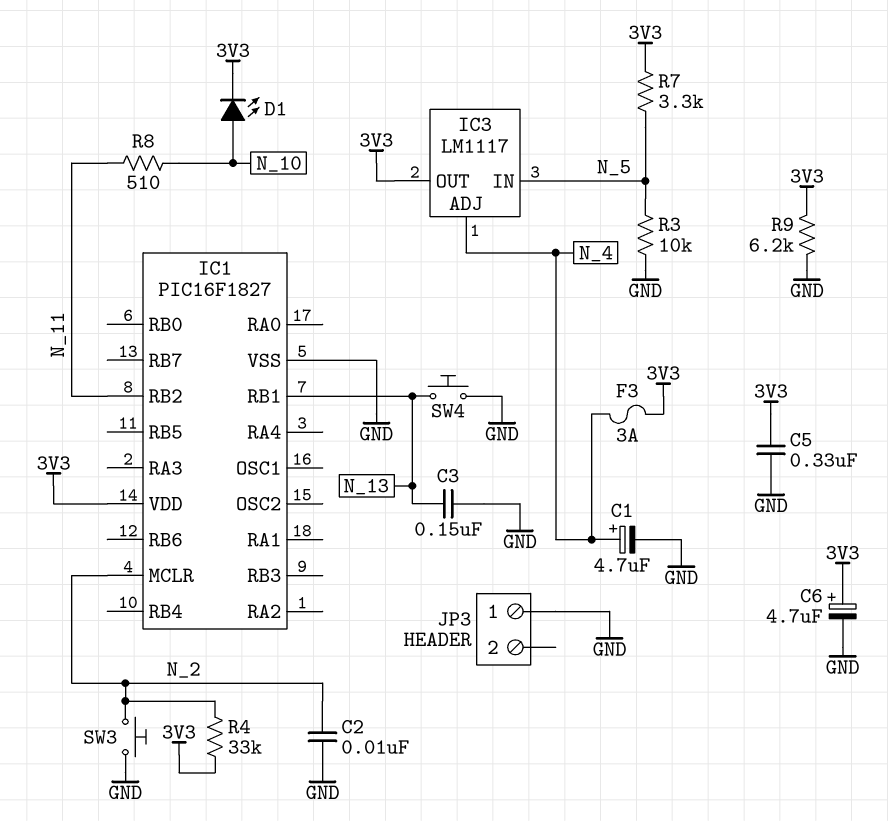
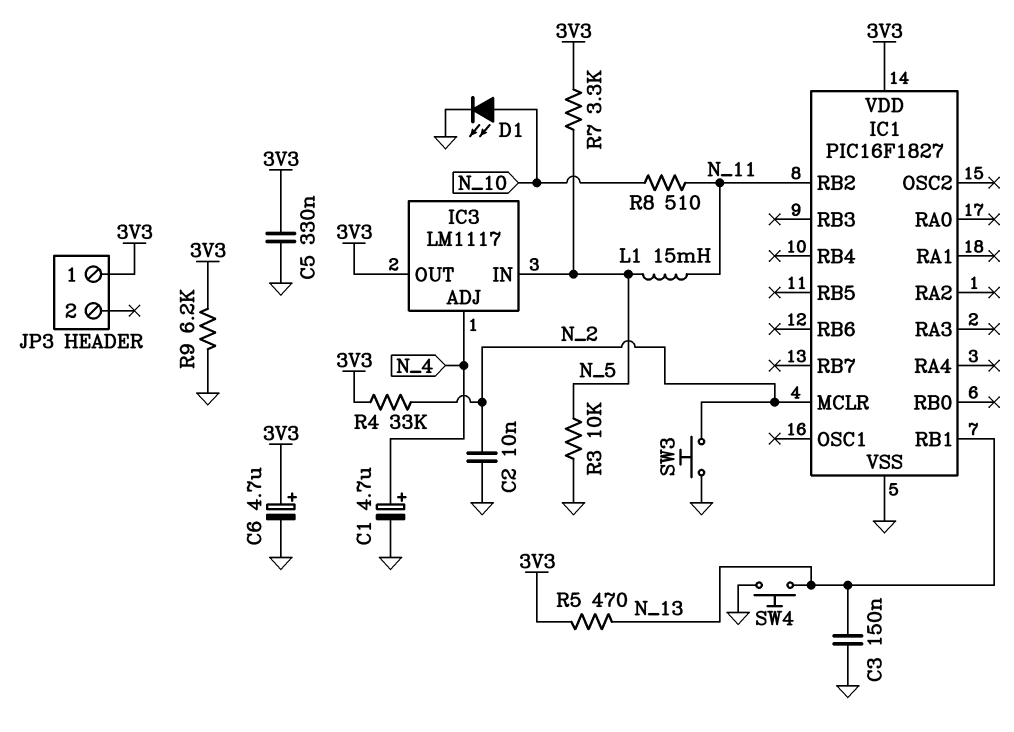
D1: LED (A N_10, K 3V3) -> LED (A N_10, K GND)
F3: 3A (3V3, N_4) -> none
JP3 pin 1: GND -> 3V3
L1: none -> 15mH (N_5, N_11)
R5: none -> 470 (3V3, N_13)

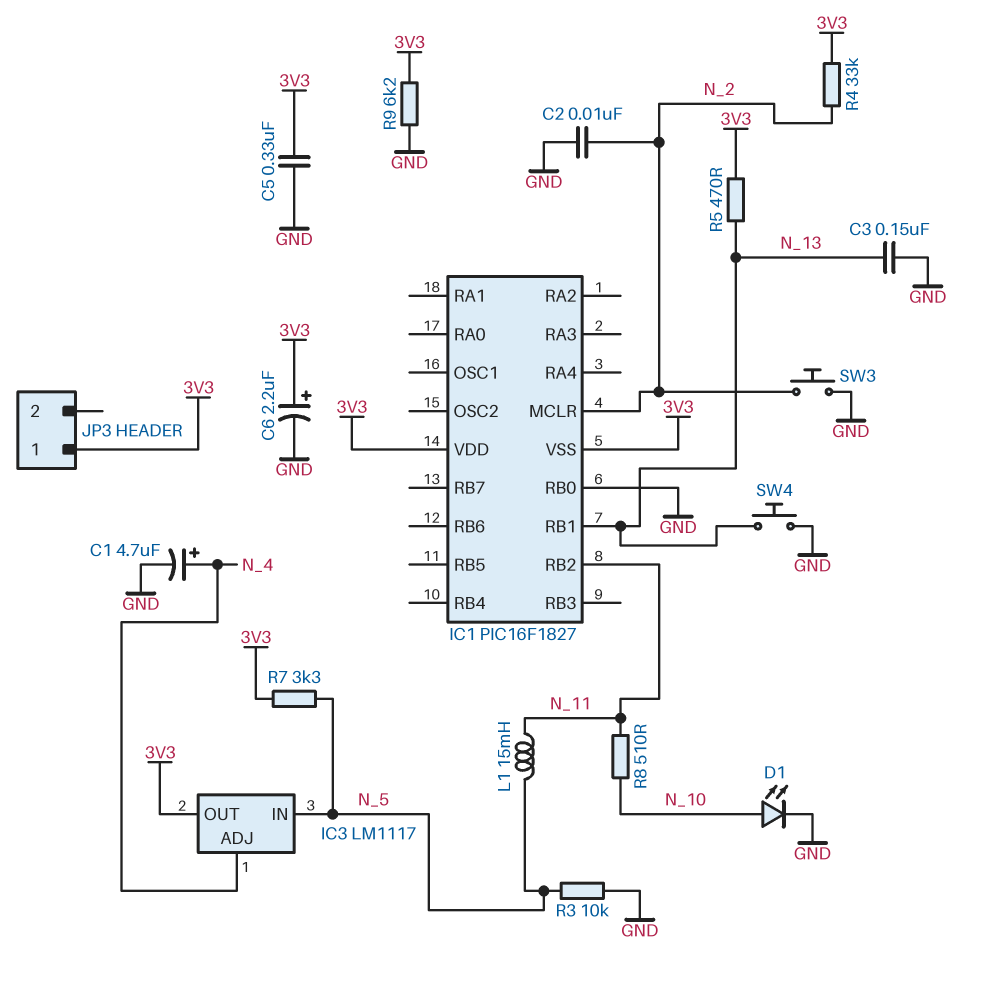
C6: 4.7uF (plus 3V3, minus GND) -> 2.2uF (plus 3V3, minus GND)
IC1 pin RB0: none -> GND
IC1 pin VSS: GND -> 3V3

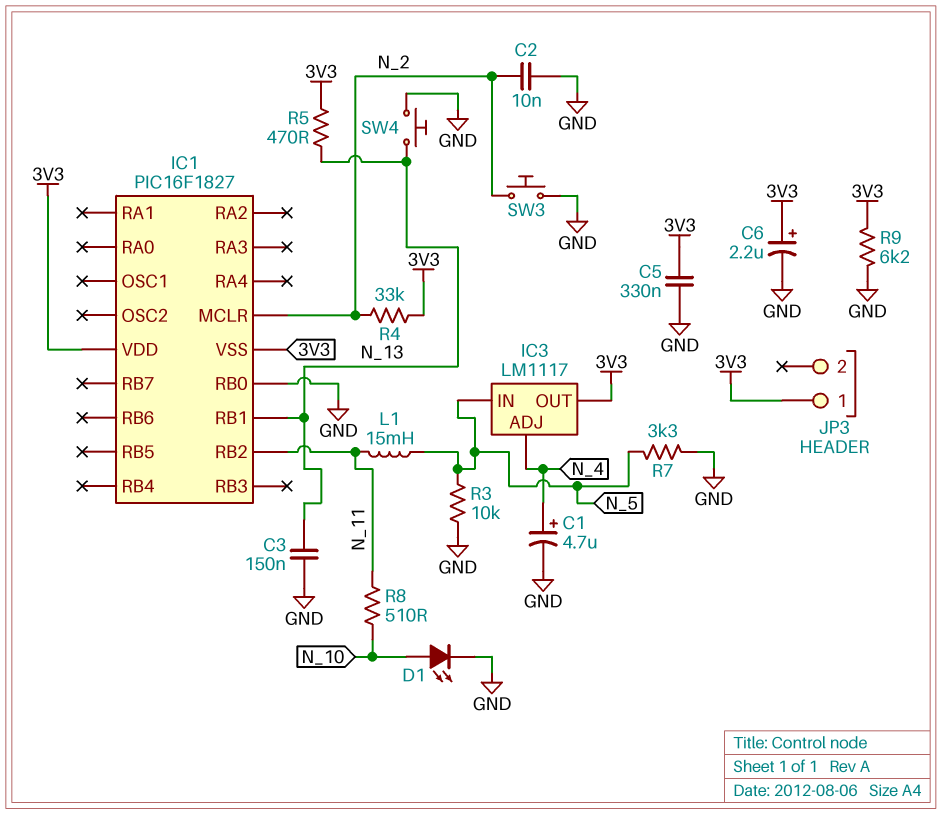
R7: 3.3k (3V3, N_5) -> 3.3k (GND, N_5)

